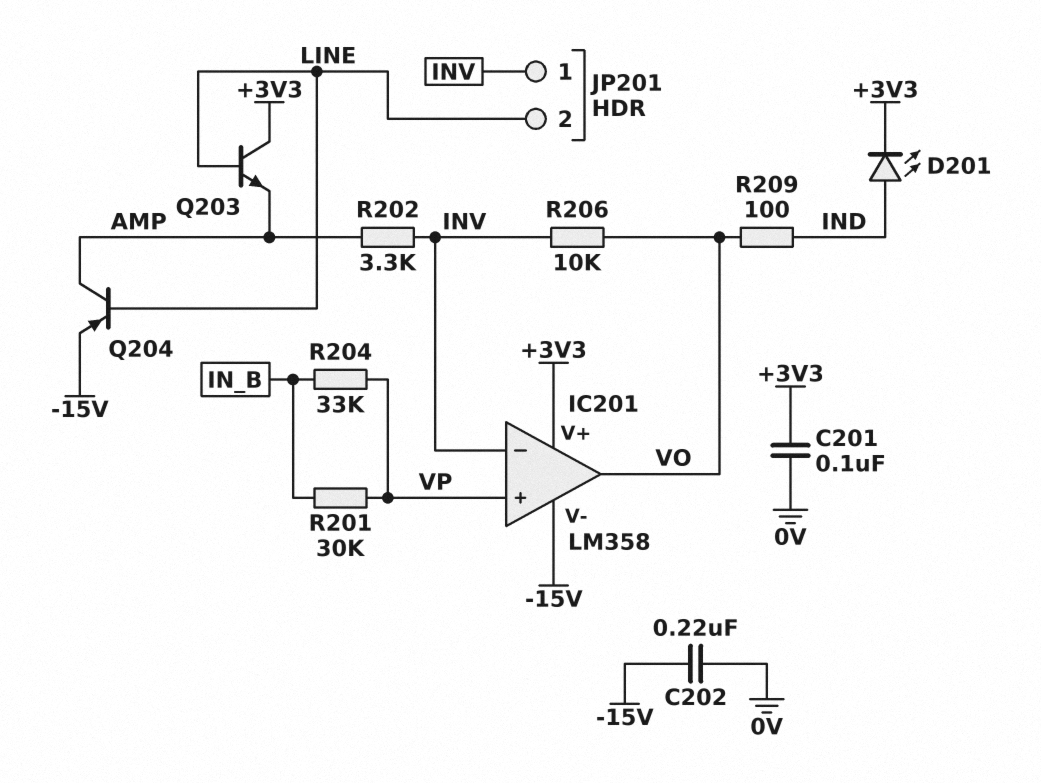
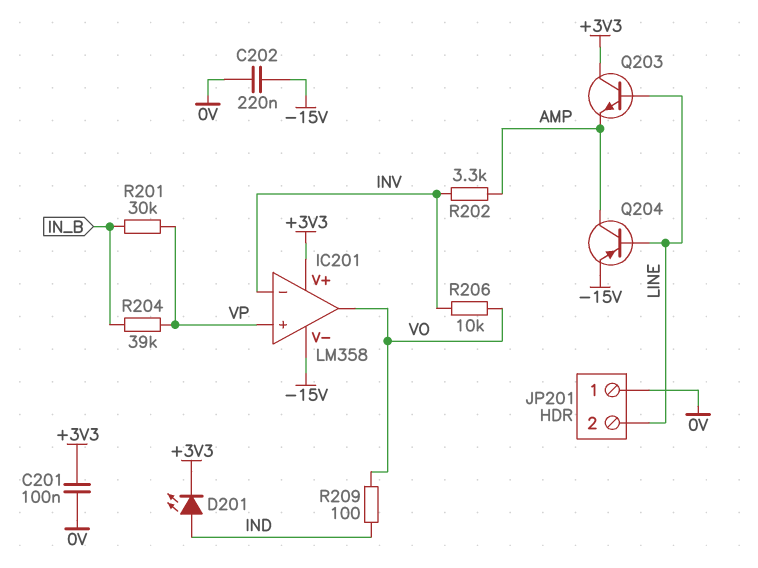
JP201 pin 1: INV -> 0V
R204: 33k (IN_B, VP) -> 39k (IN_B, VP)

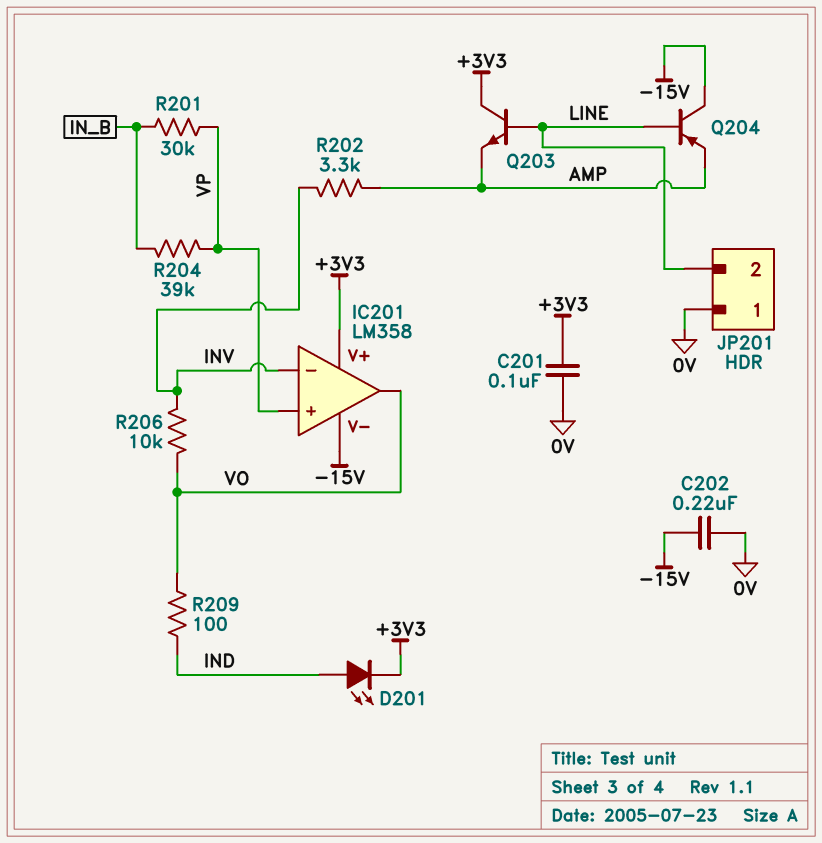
Q204: PNP (B LINE, C AMP, E -15V) -> PNP (B LINE, C -15V, E AMP)

